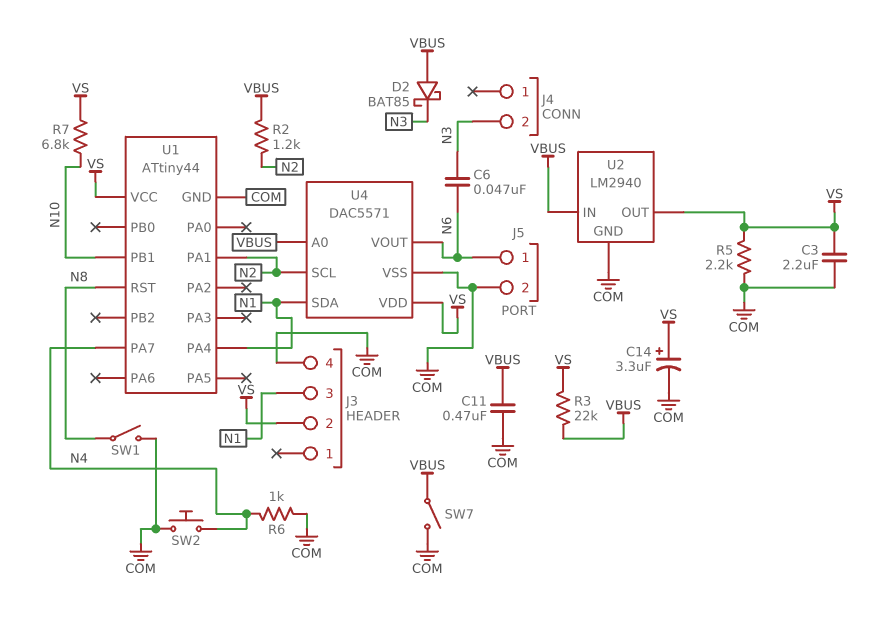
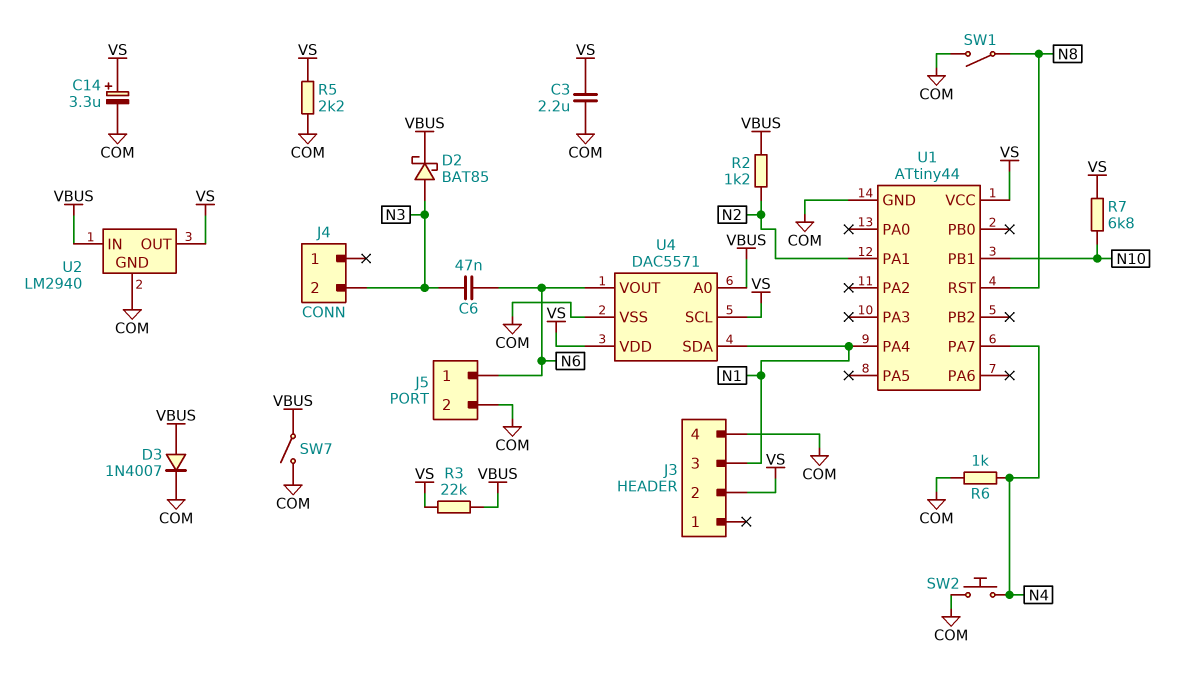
C11: 470nF (COM, VBUS) -> none
D2: schottky BAT85 (A VBUS, K N3) -> schottky BAT85 (A N3, K VBUS)
D3: none -> diode 1N4007 (A VBUS, K COM)
U4 pin SCL: N2 -> VS

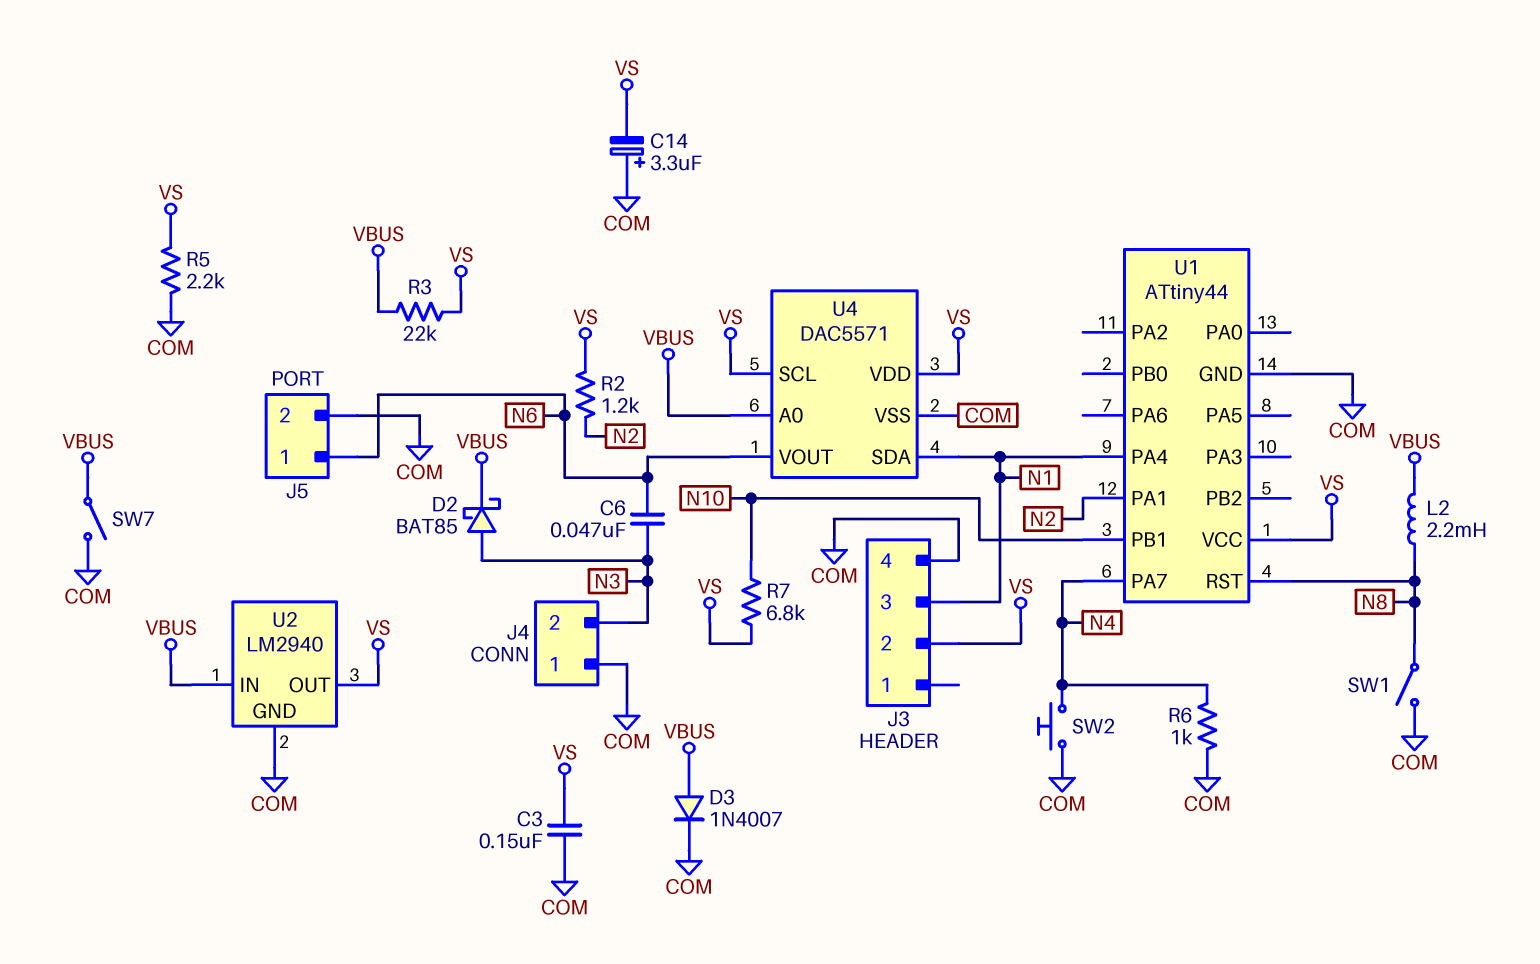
C3: 2.2uF (COM, VS) -> 150nF (COM, VS)
C14: 3.3uF (plus VS, minus COM) -> 3.3uF (plus COM, minus VS)
J4 pin 1: none -> COM
L2: none -> 2.2mH (N8, VBUS)
R2: 1.2k (N2, VBUS) -> 1.2k (N2, VS)

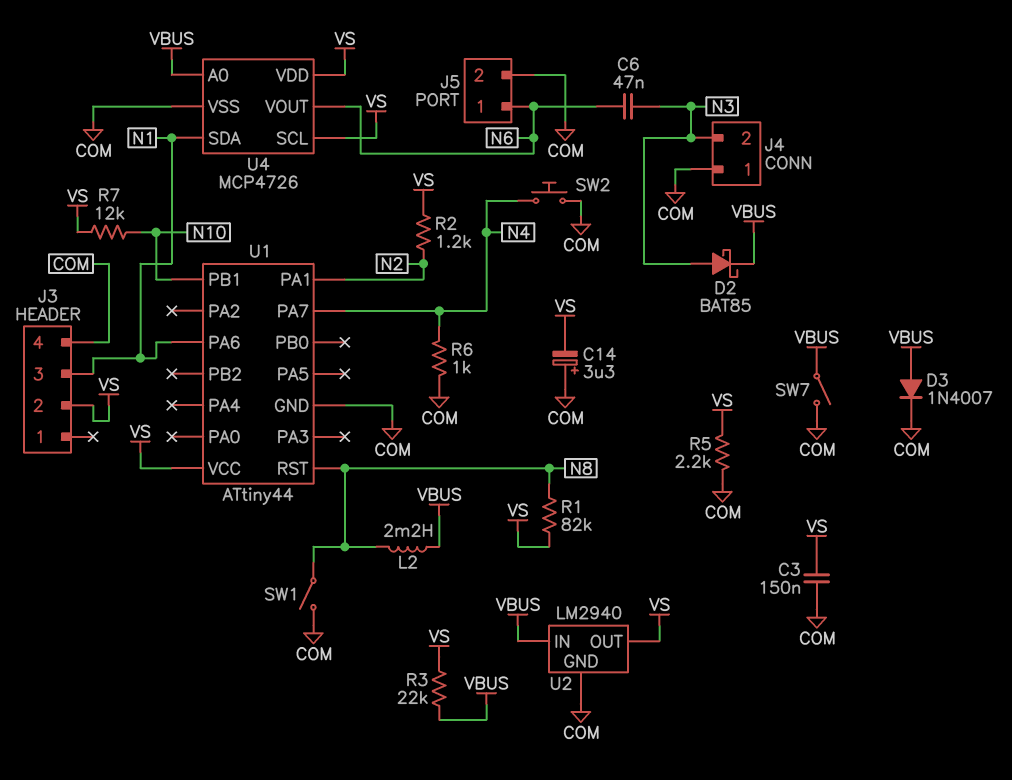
R1: none -> 82k (N8, VS)
R7: 6.8k (N10, VS) -> 12k (N10, VS)
U1 pin PA4: N1 -> none
U1 pin PA6: none -> N1
U4: DAC5571 -> MCP4726

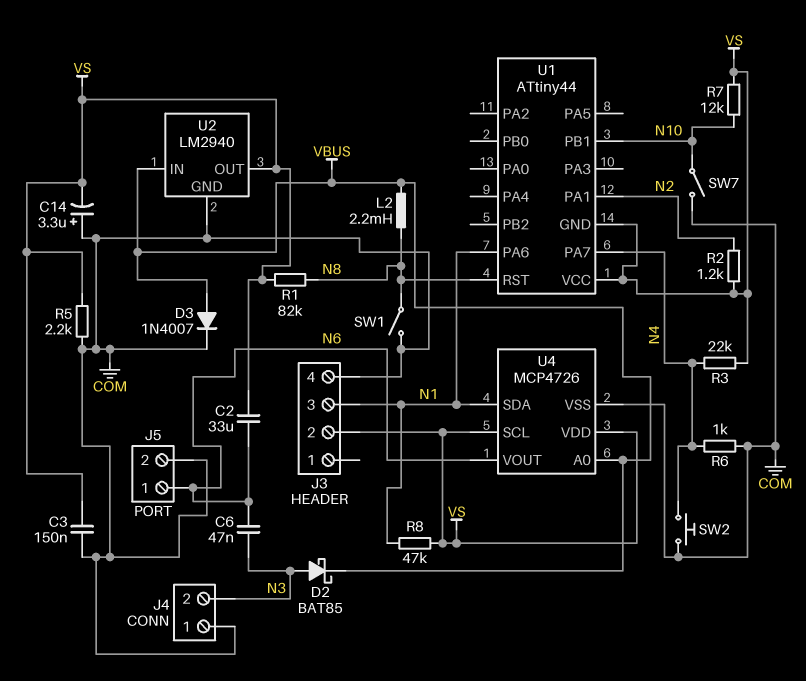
C2: none -> 33uF (N6, VS)
R3: 22k (VBUS, VS) -> 22k (N4, VS)
R8: none -> 47k (N1, VS)
SW7: switch (COM, VBUS) -> switch (COM, N10)
U1 pin GND: COM -> VS

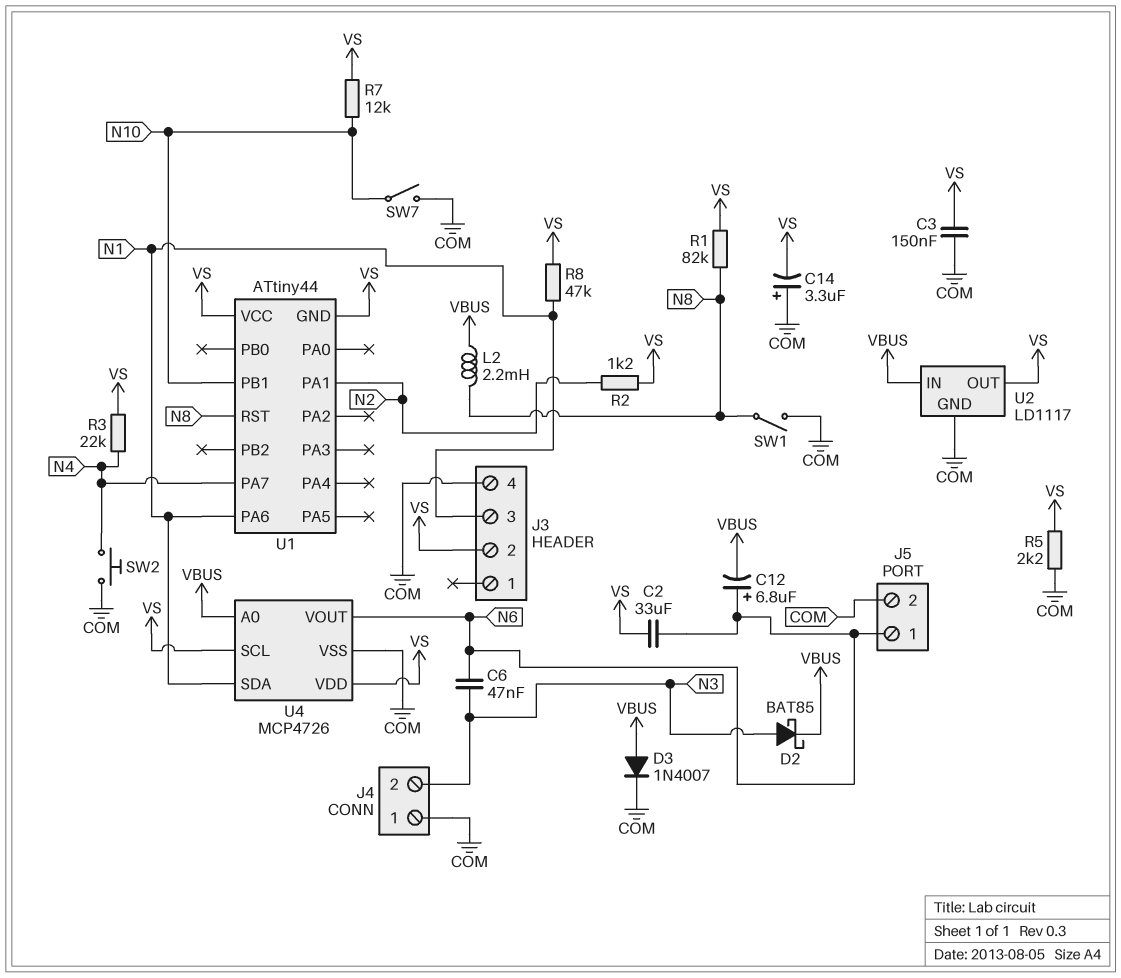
C12: none -> 6.8uF (plus N6, minus VBUS)
R6: 1k (COM, N4) -> none
U2: LM2940 -> LD1117

